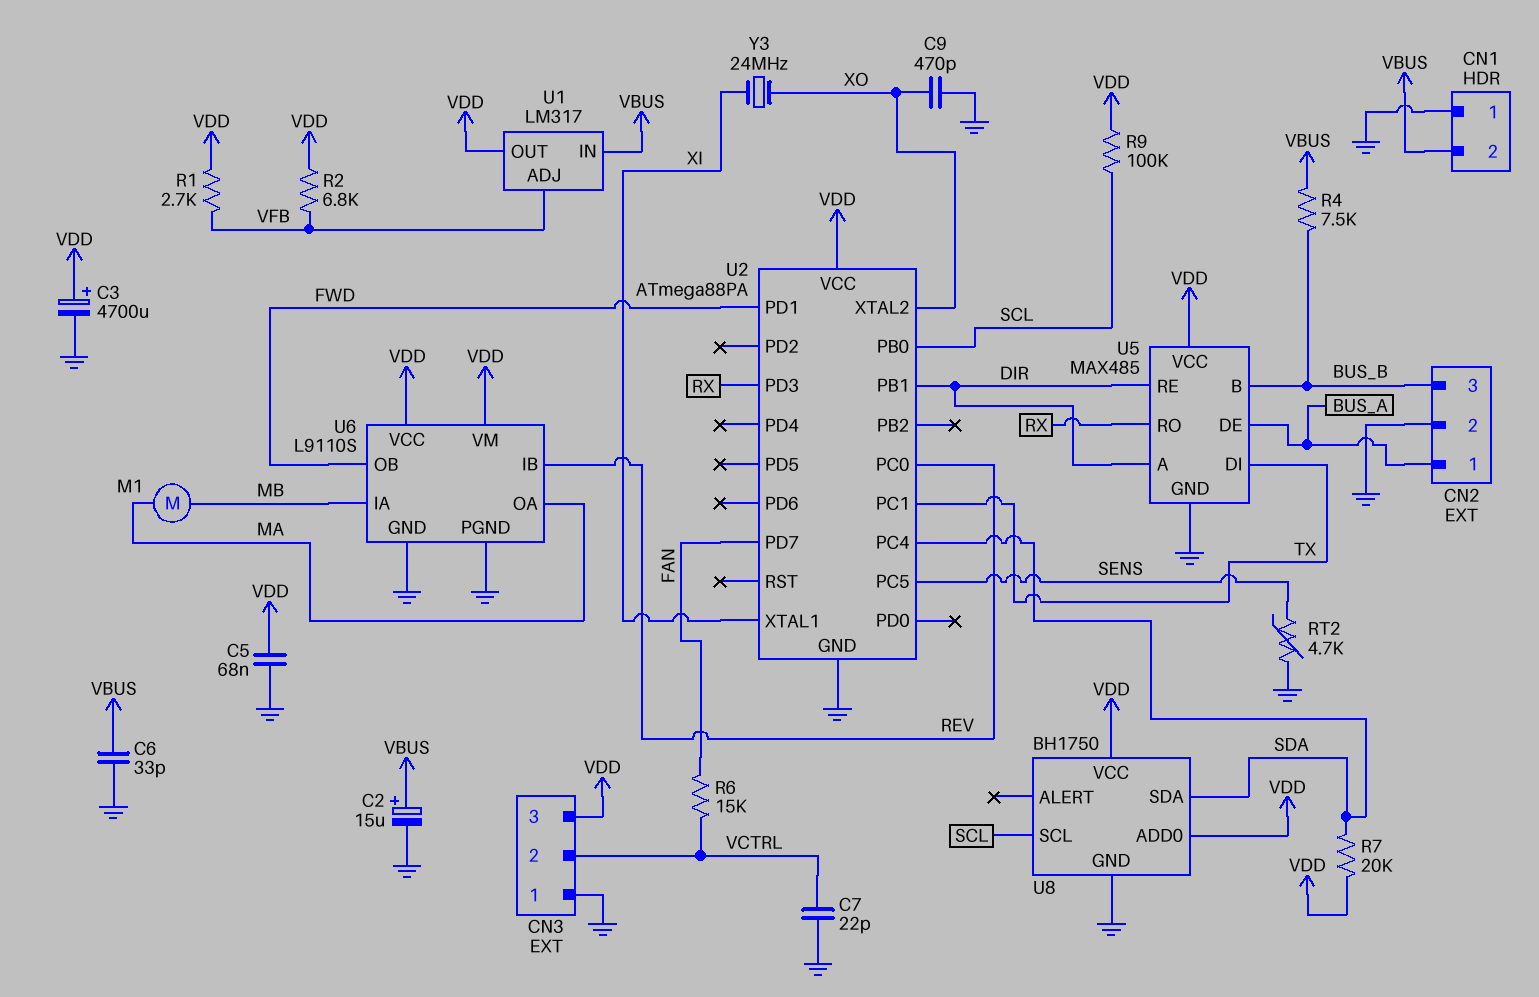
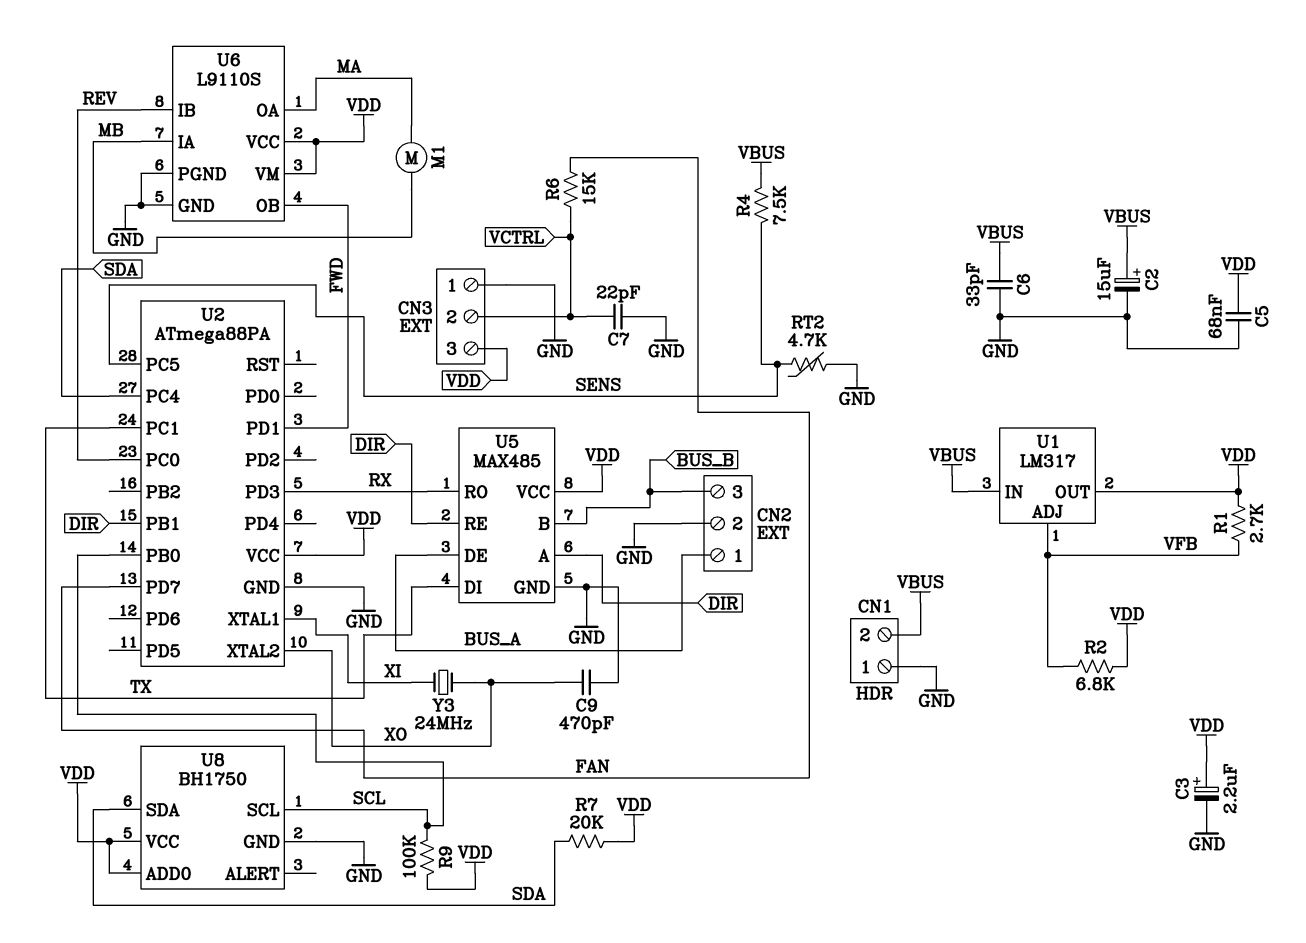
C3: 4700uF (plus VDD, minus GND) -> 2.2uF (plus VDD, minus GND)
R4: 7.5k (BUS_B, VBUS) -> 7.5k (SENS, VBUS)

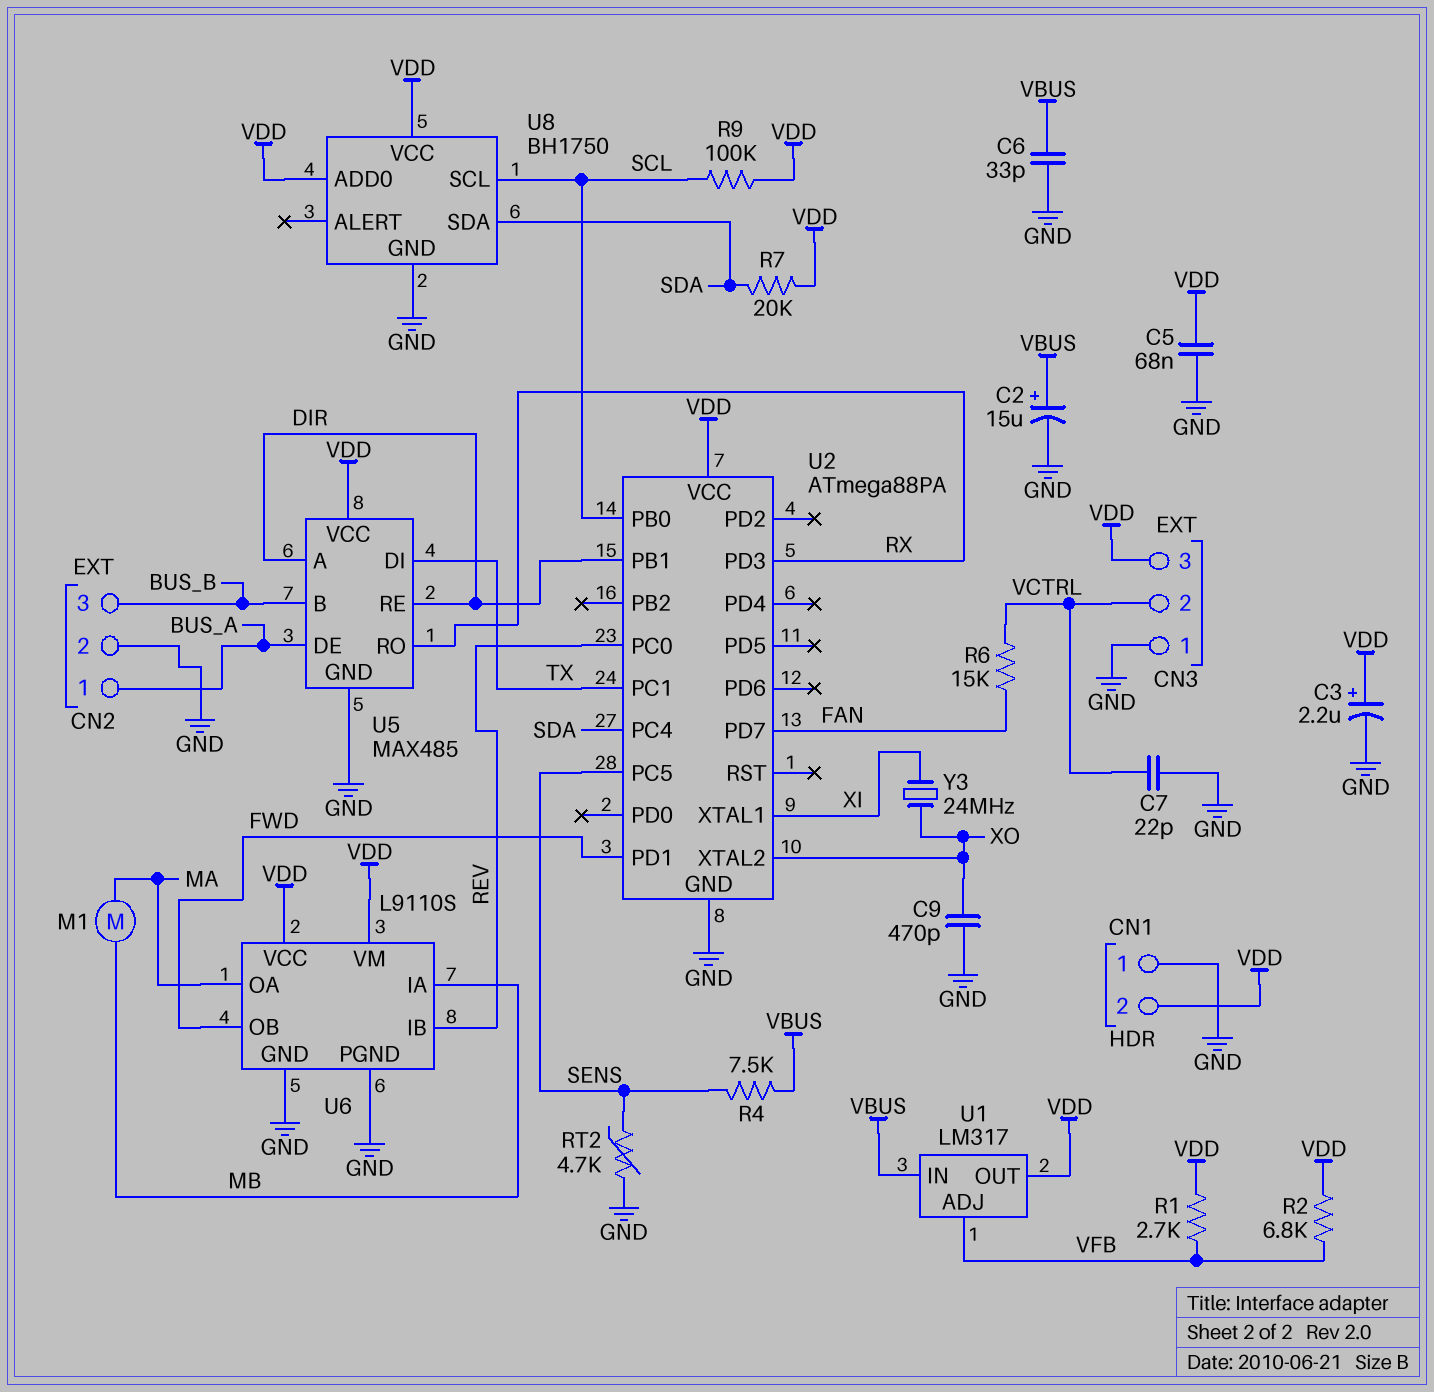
CN1 pin 2: VBUS -> VDD

